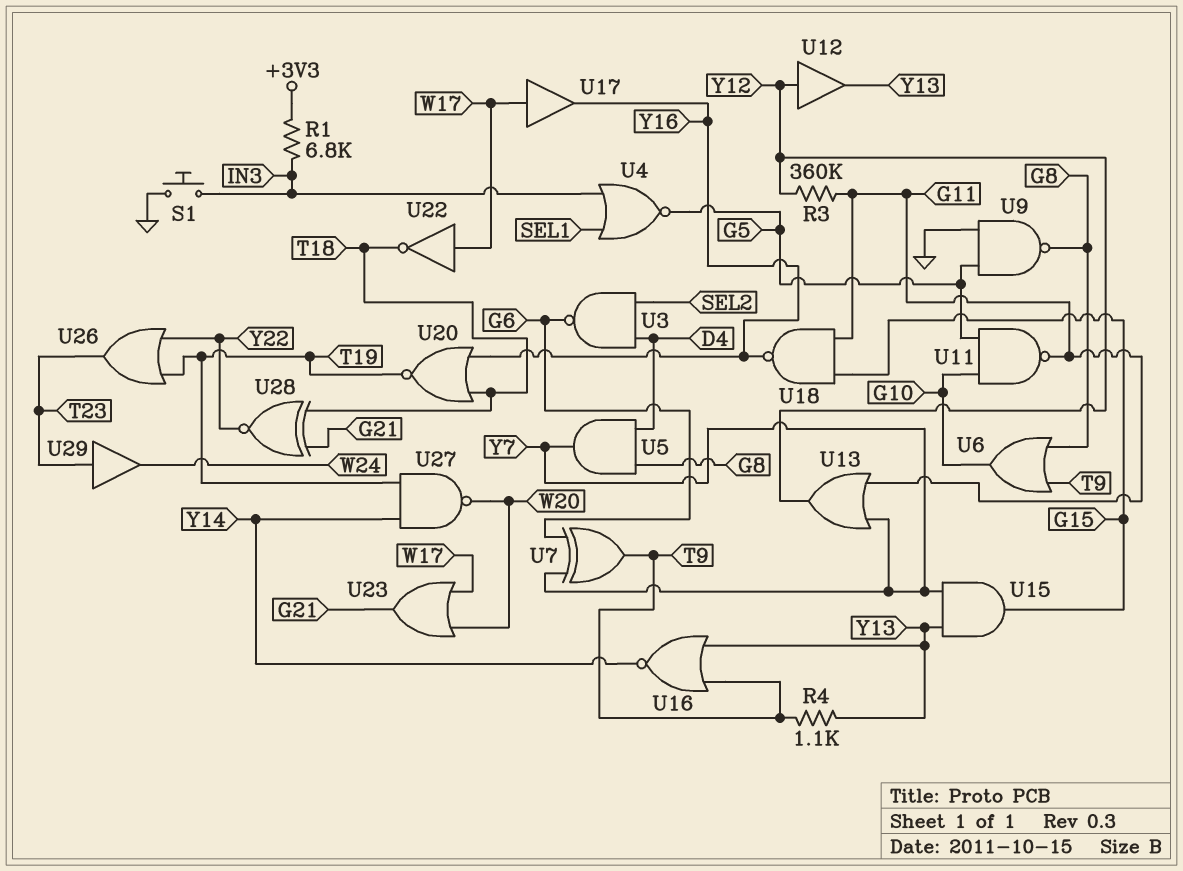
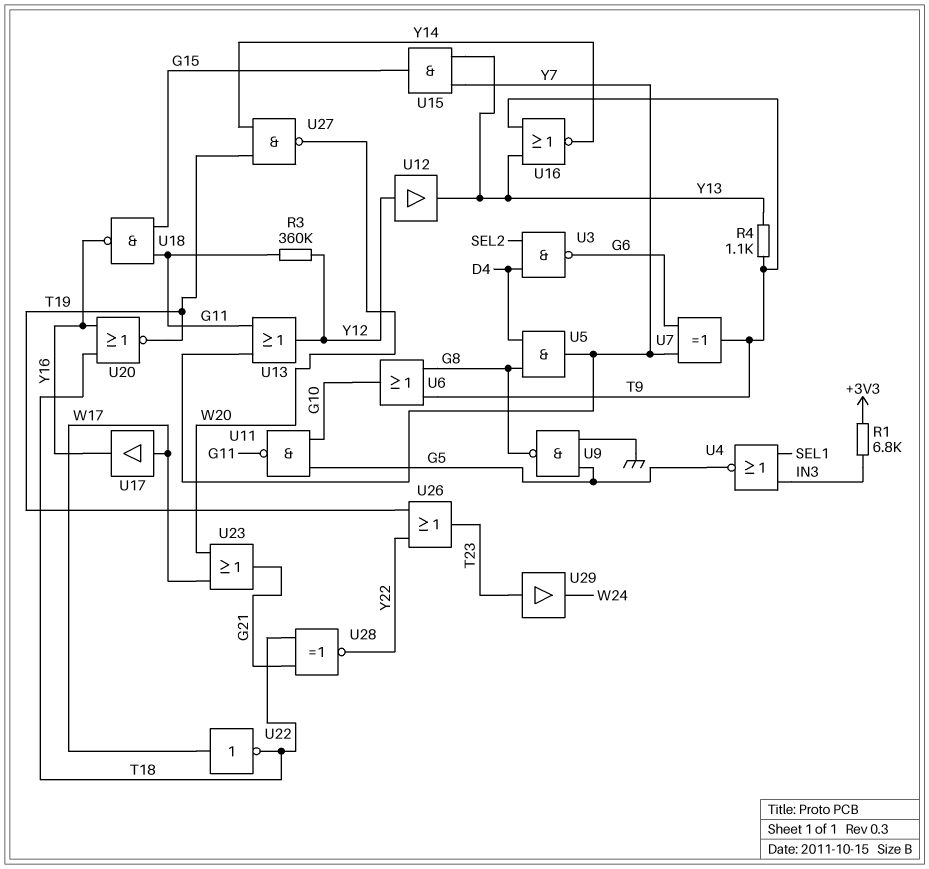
S1: button (GND, IN3) -> none

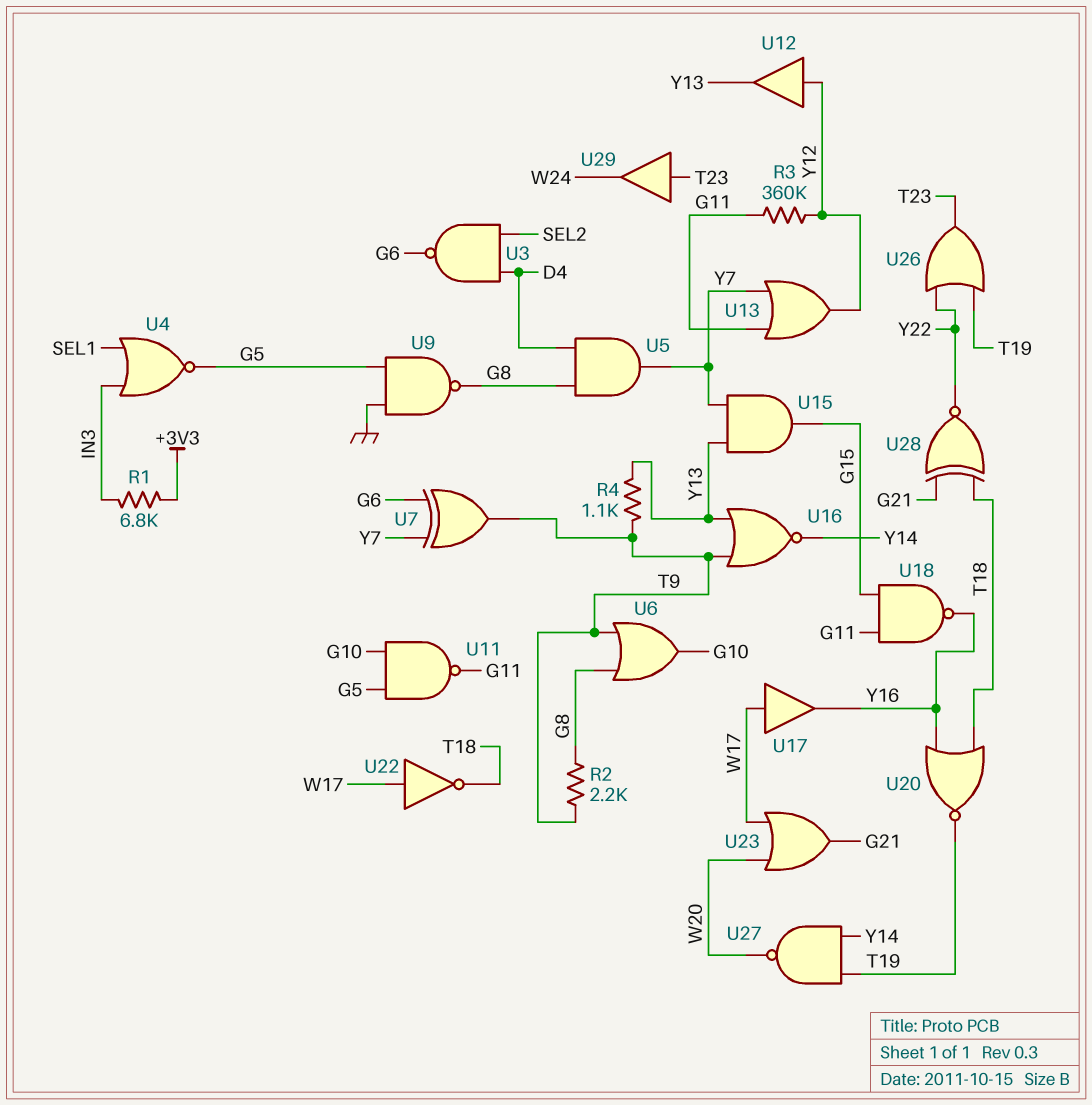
R2: none -> 2.2k (G8, T9)

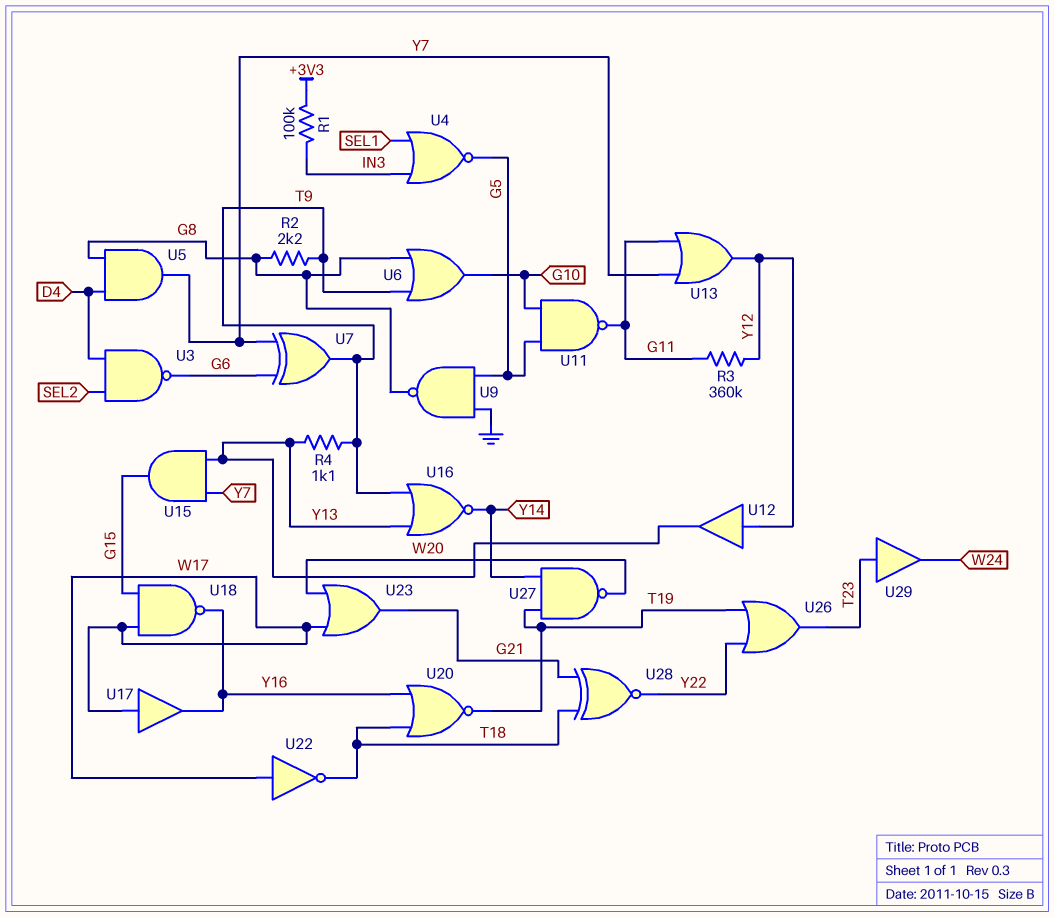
R1: 6.8k (+3V3, IN3) -> 100k (+3V3, IN3)
U18: NAND (in G11, in G15, out Y16) -> NAND (in G15, in W17, out Y16)

